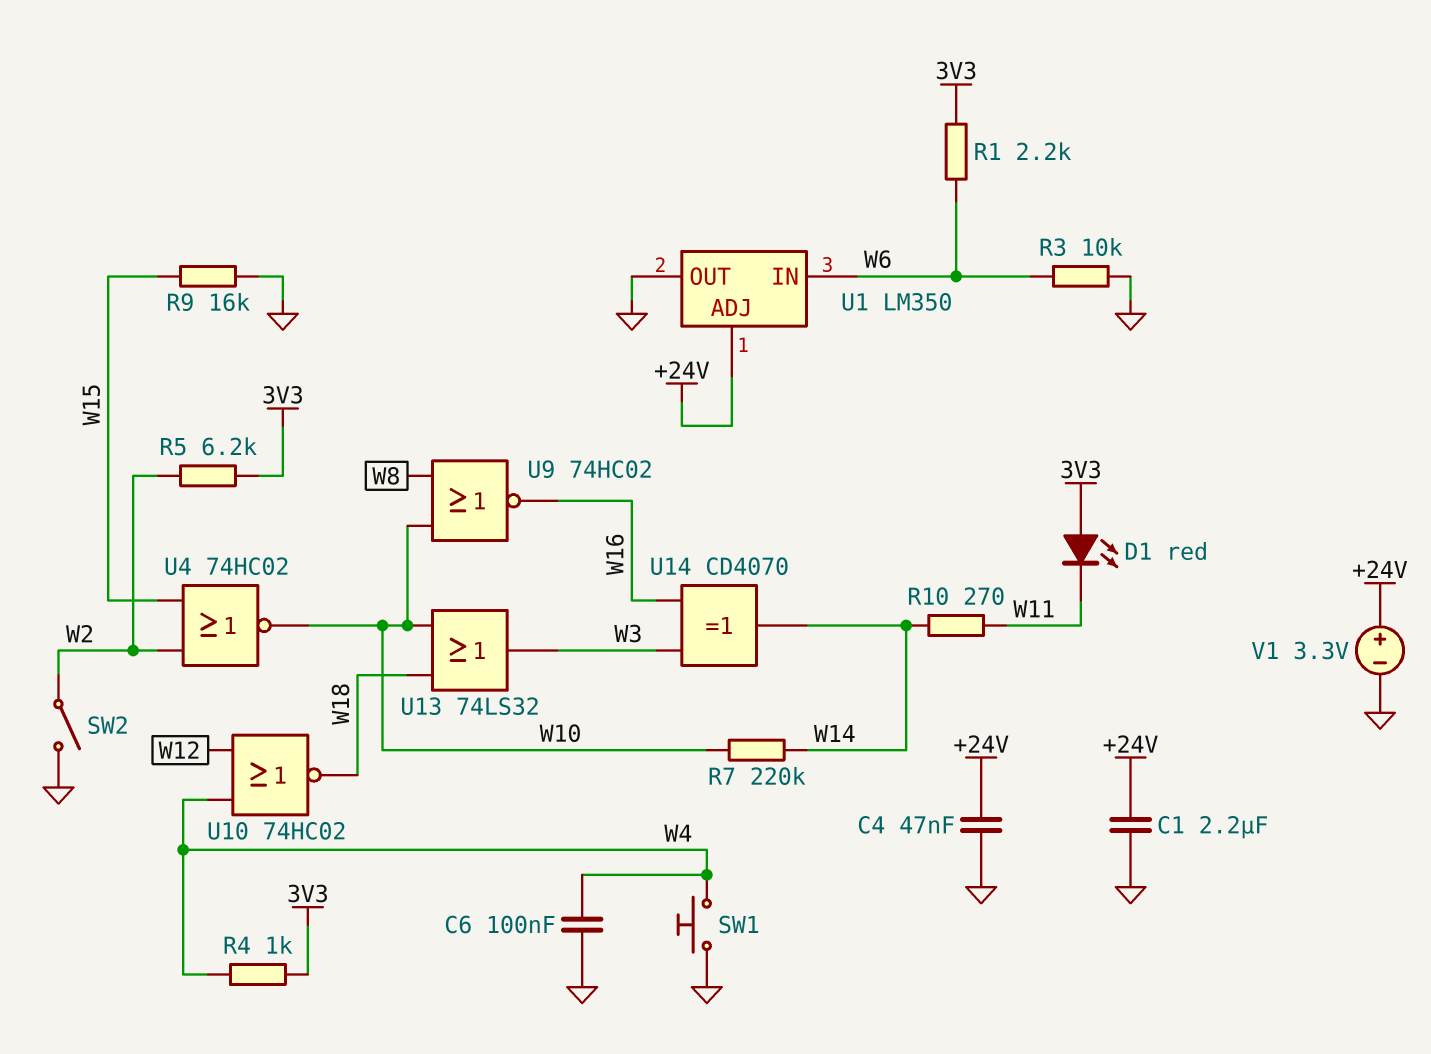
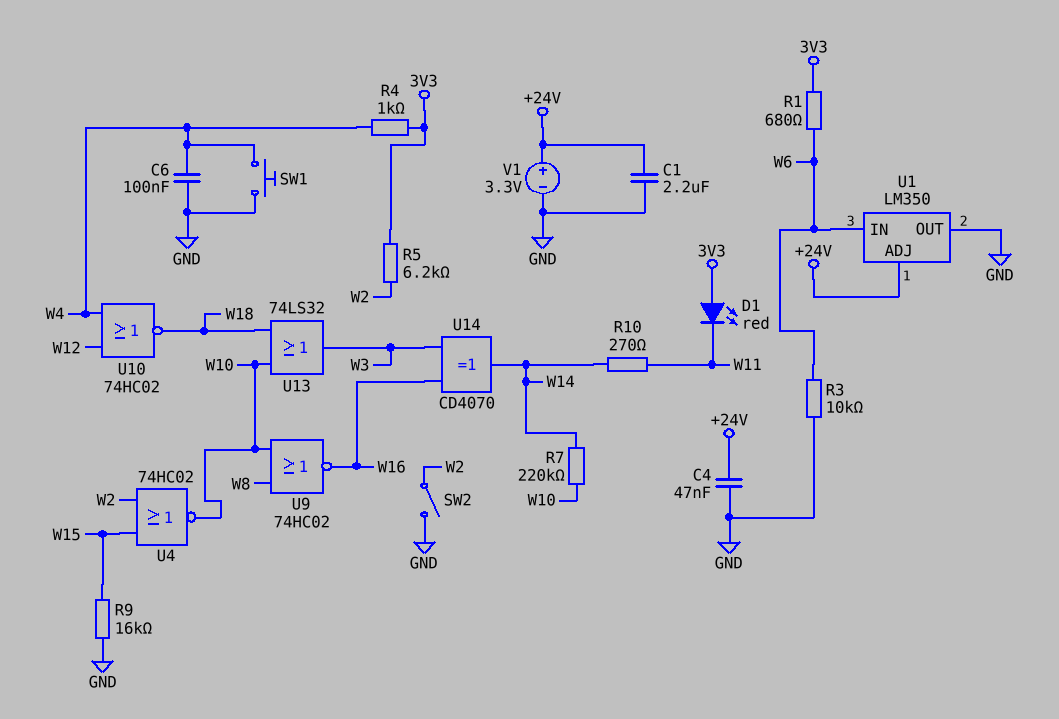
R1: 2.2k (3V3, W6) -> 680 (3V3, W6)

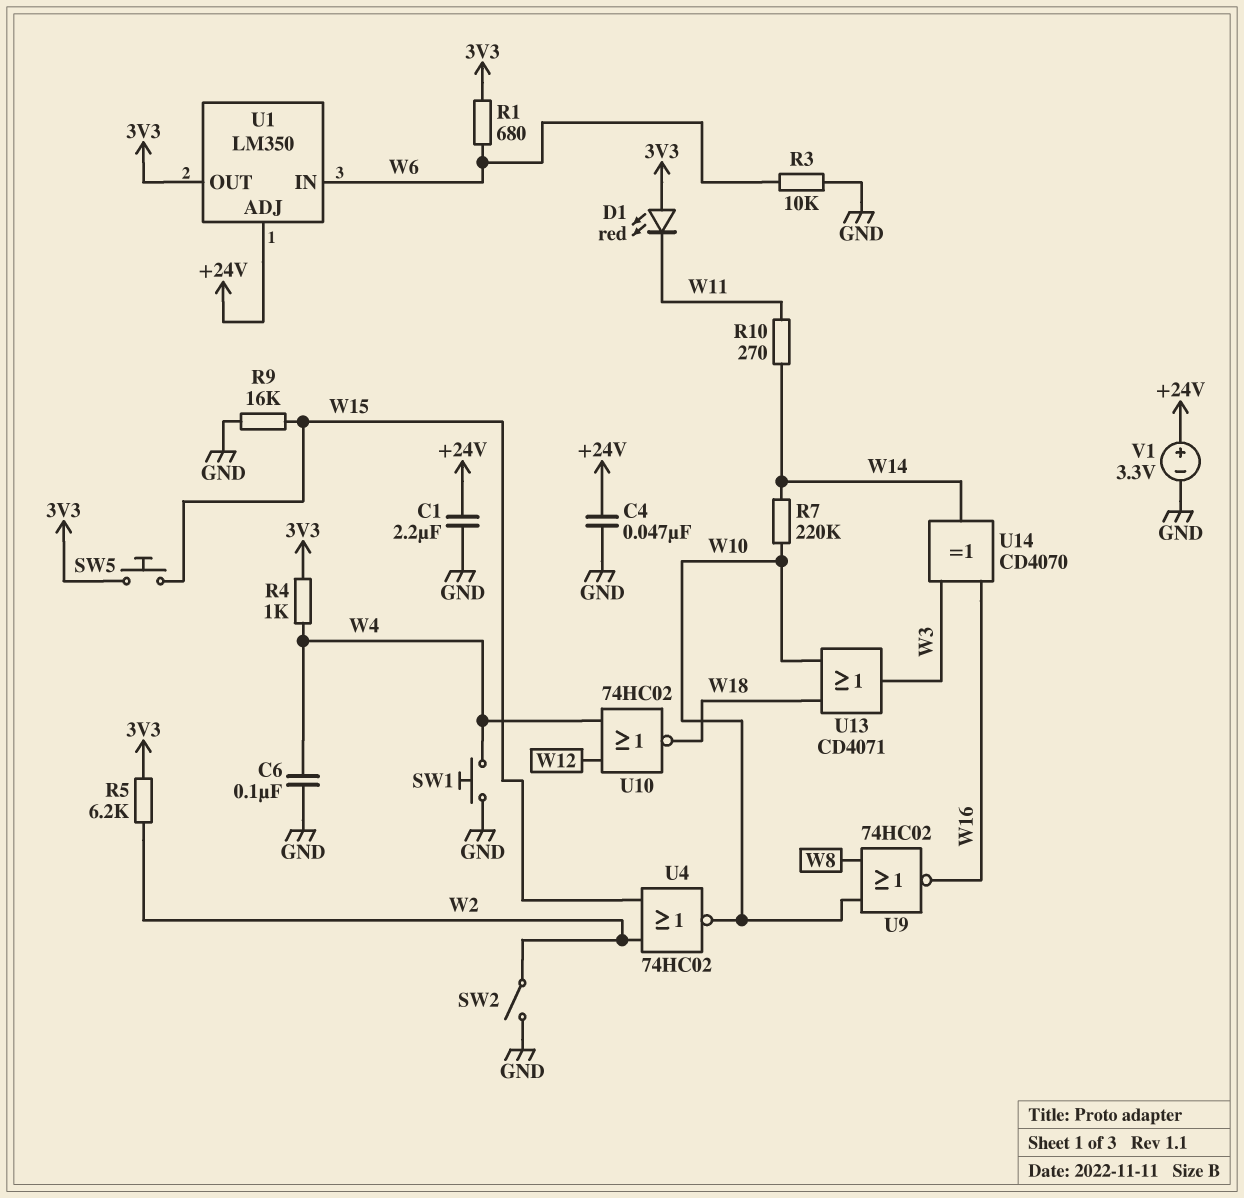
SW5: none -> button (3V3, W15)
U1 pin OUT: GND -> 3V3
U13: OR 74LS32 (in W10, in W18, out W3) -> OR CD4071 (in W10, in W18, out W3)

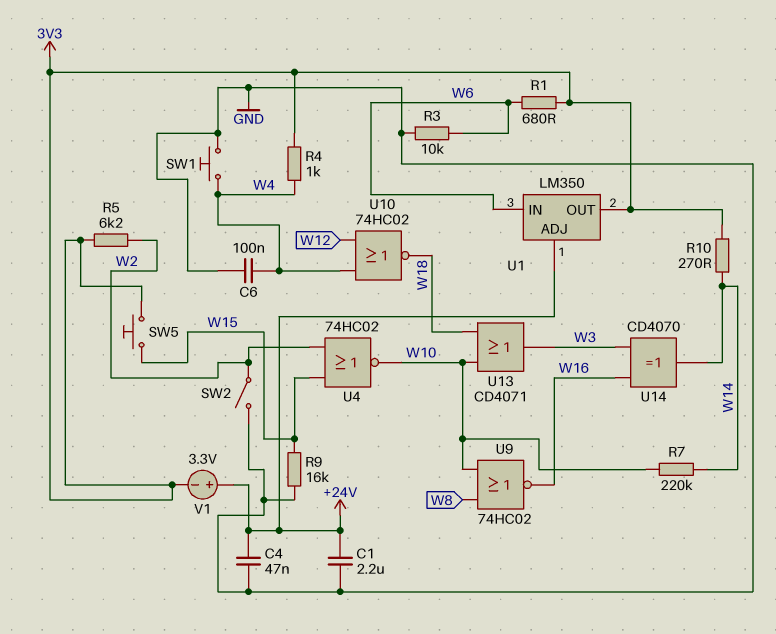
D1: LED red (A 3V3, K W11) -> none
R10: 270 (W11, W14) -> 270 (3V3, W14)
V1: 3.3V (plus +24V, minus GND) -> 3.3V (plus +24V, minus 3V3)

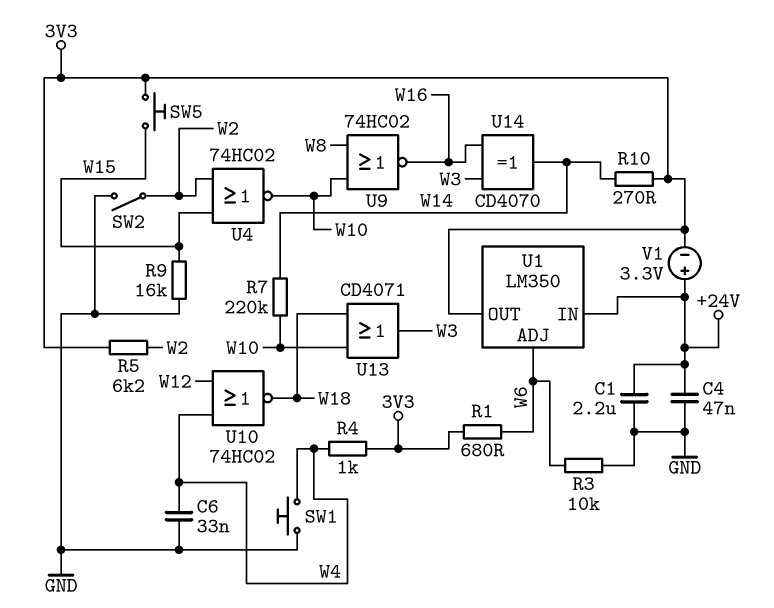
C6: 100nF (GND, W4) -> 33nF (GND, W4)
U1 pin ADJ: +24V -> W6
U1 pin IN: W6 -> +24V

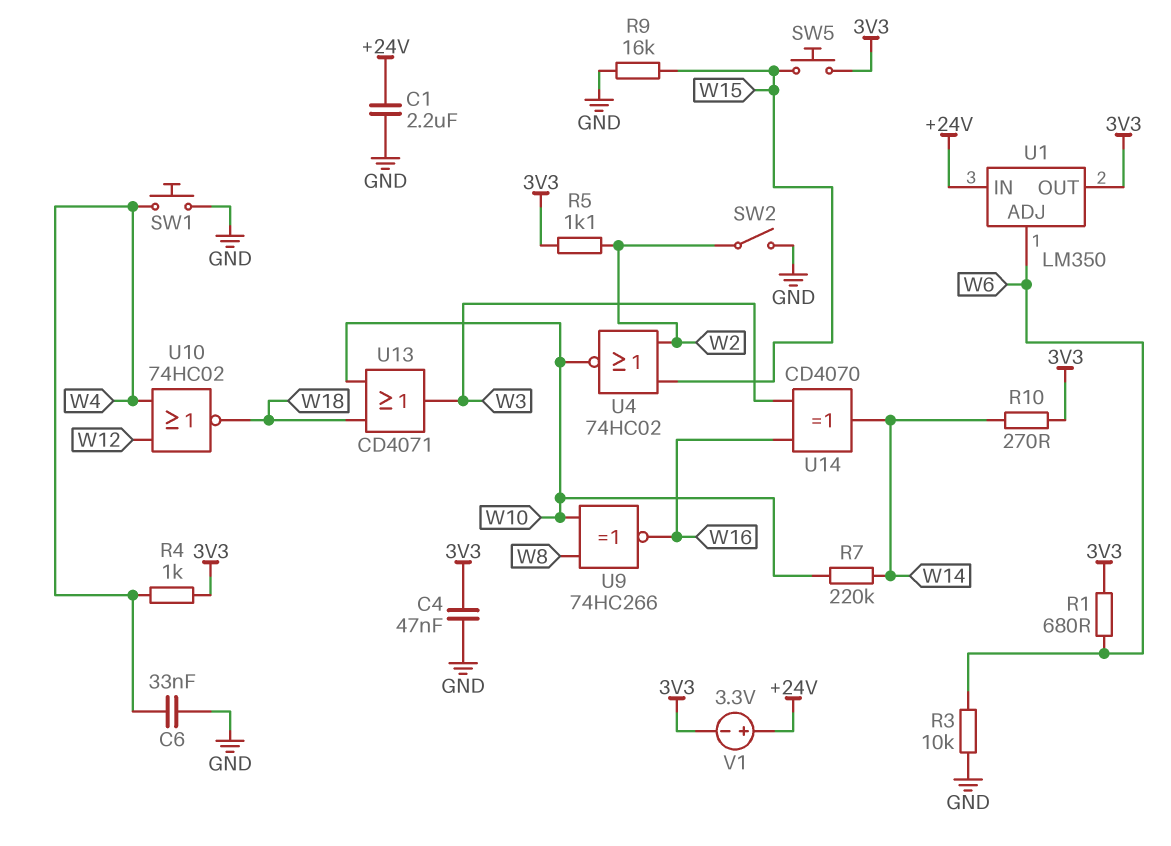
C4: 47nF (+24V, GND) -> 47nF (3V3, GND)
R5: 6.2k (3V3, W2) -> 1.1k (3V3, W2)
U9: NOR 74HC02 (in W8, in W10, out W16) -> XNOR 74HC266 (in W8, in W10, out W16)

